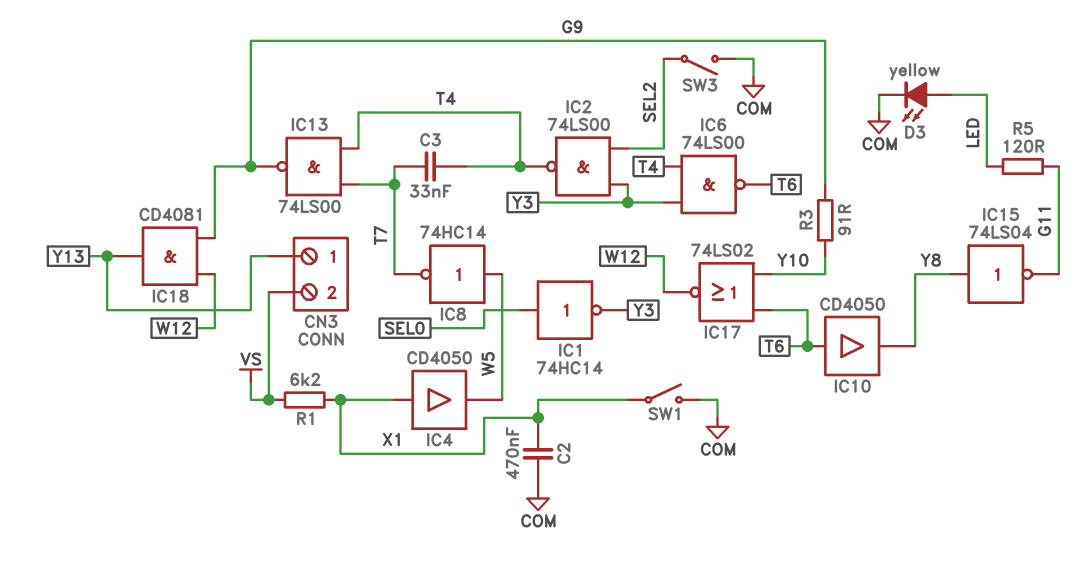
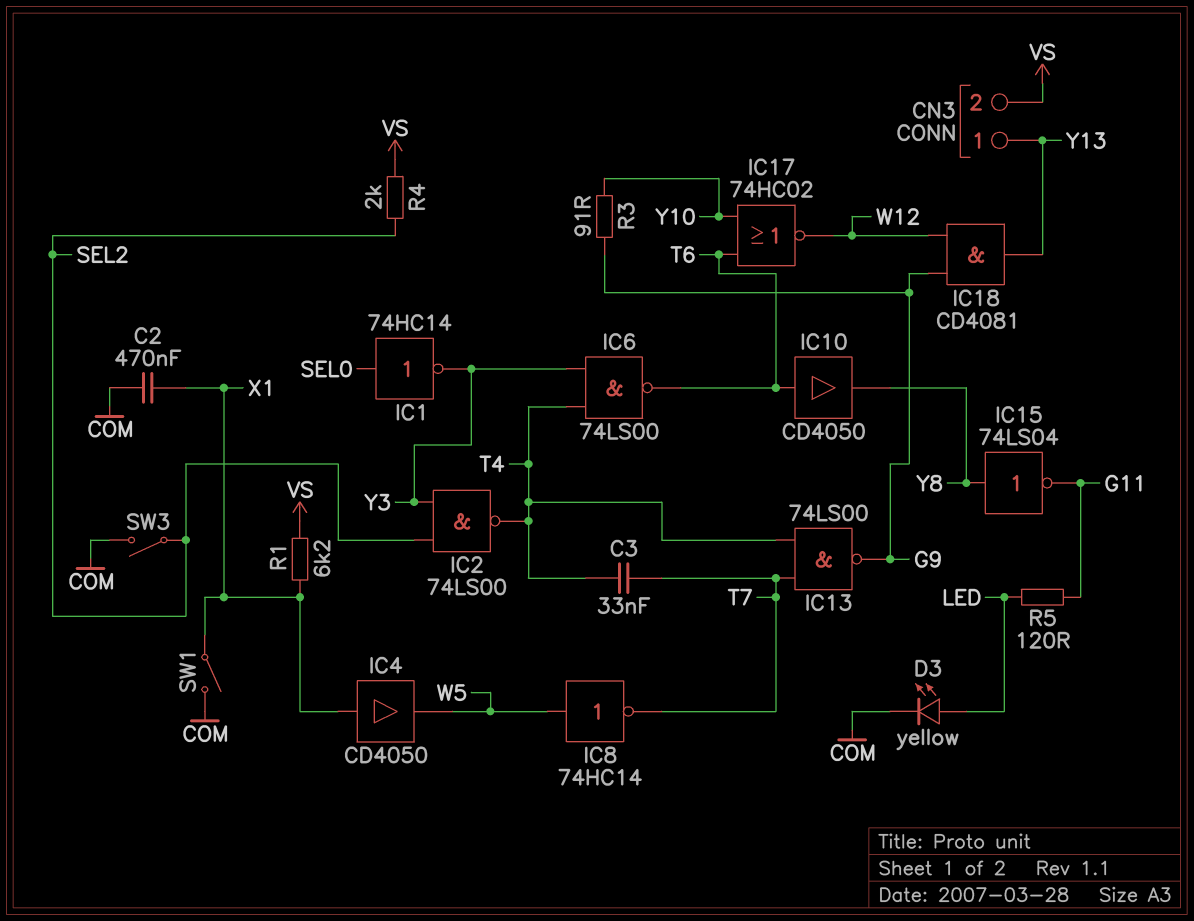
IC17: NOR 74LS02 (in T6, in Y10, out W12) -> NOR 74HC02 (in T6, in Y10, out W12)
R4: none -> 2k (SEL2, VS)

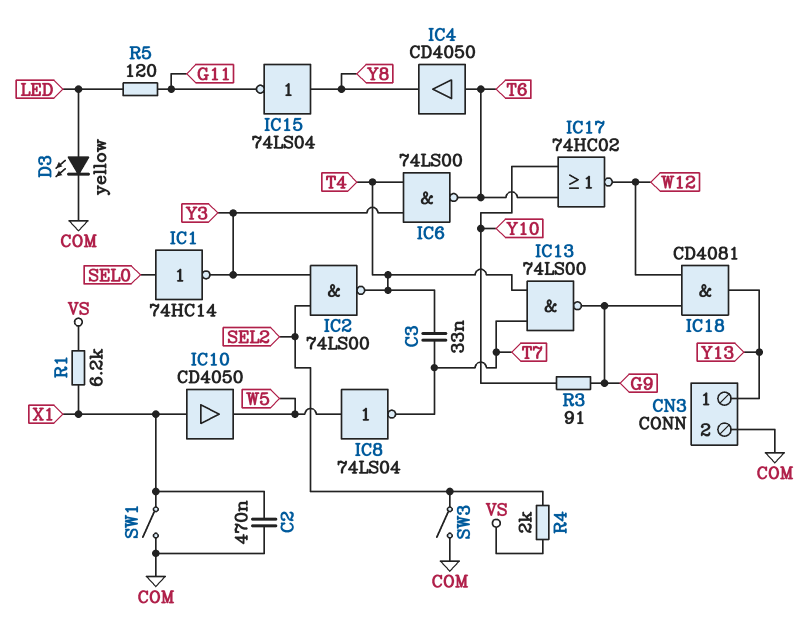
CN3 pin 2: VS -> COM
IC4: buffer CD4050 (in X1, out W5) -> buffer CD4050 (in T6, out Y8)
IC8: NOT 74HC14 (in W5, out T7) -> NOT 74LS04 (in W5, out T7)
IC10: buffer CD4050 (in T6, out Y8) -> buffer CD4050 (in X1, out W5)

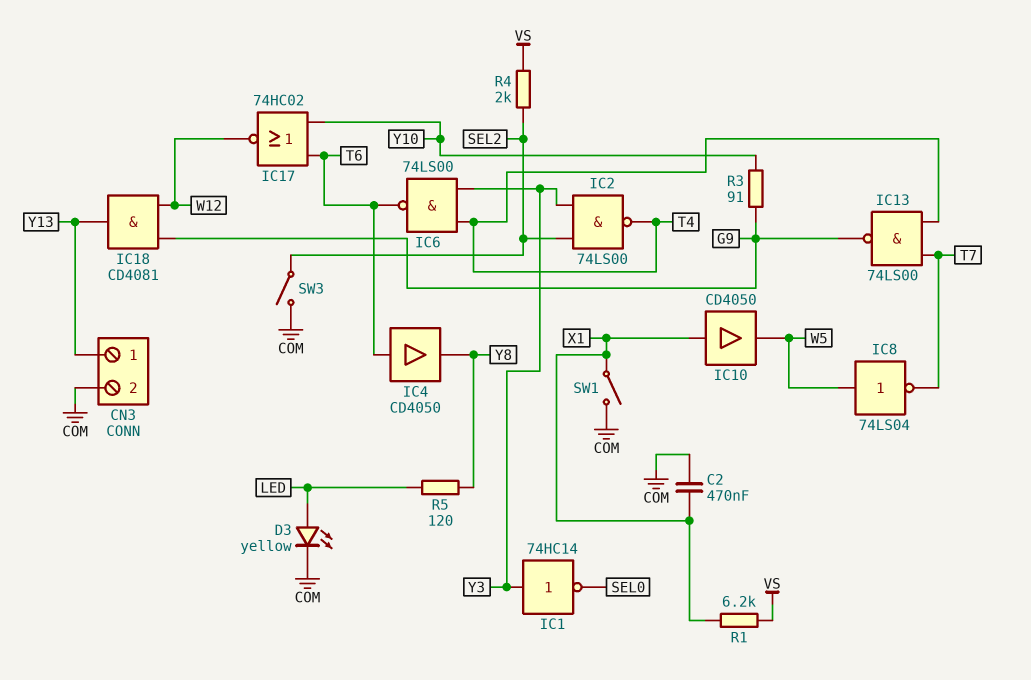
C3: 33nF (T4, T7) -> none
IC1: NOT 74HC14 (in SEL0, out Y3) -> NOT 74HC14 (in Y3, out SEL0)
IC15: NOT 74LS04 (in Y8, out G11) -> none
R5: 120 (G11, LED) -> 120 (LED, Y8)

